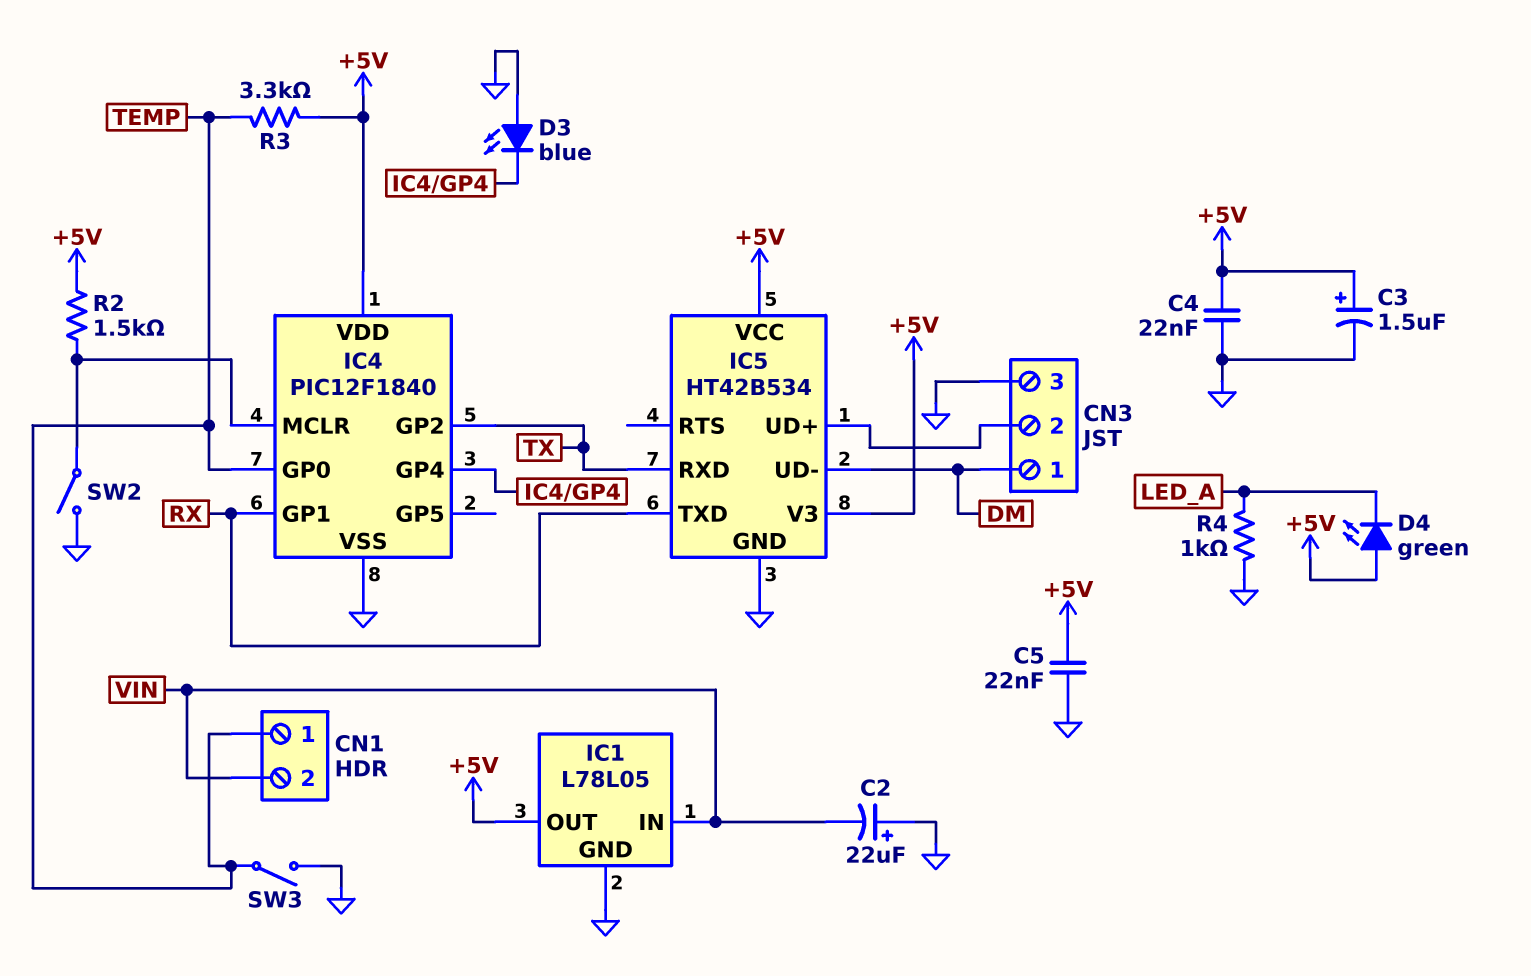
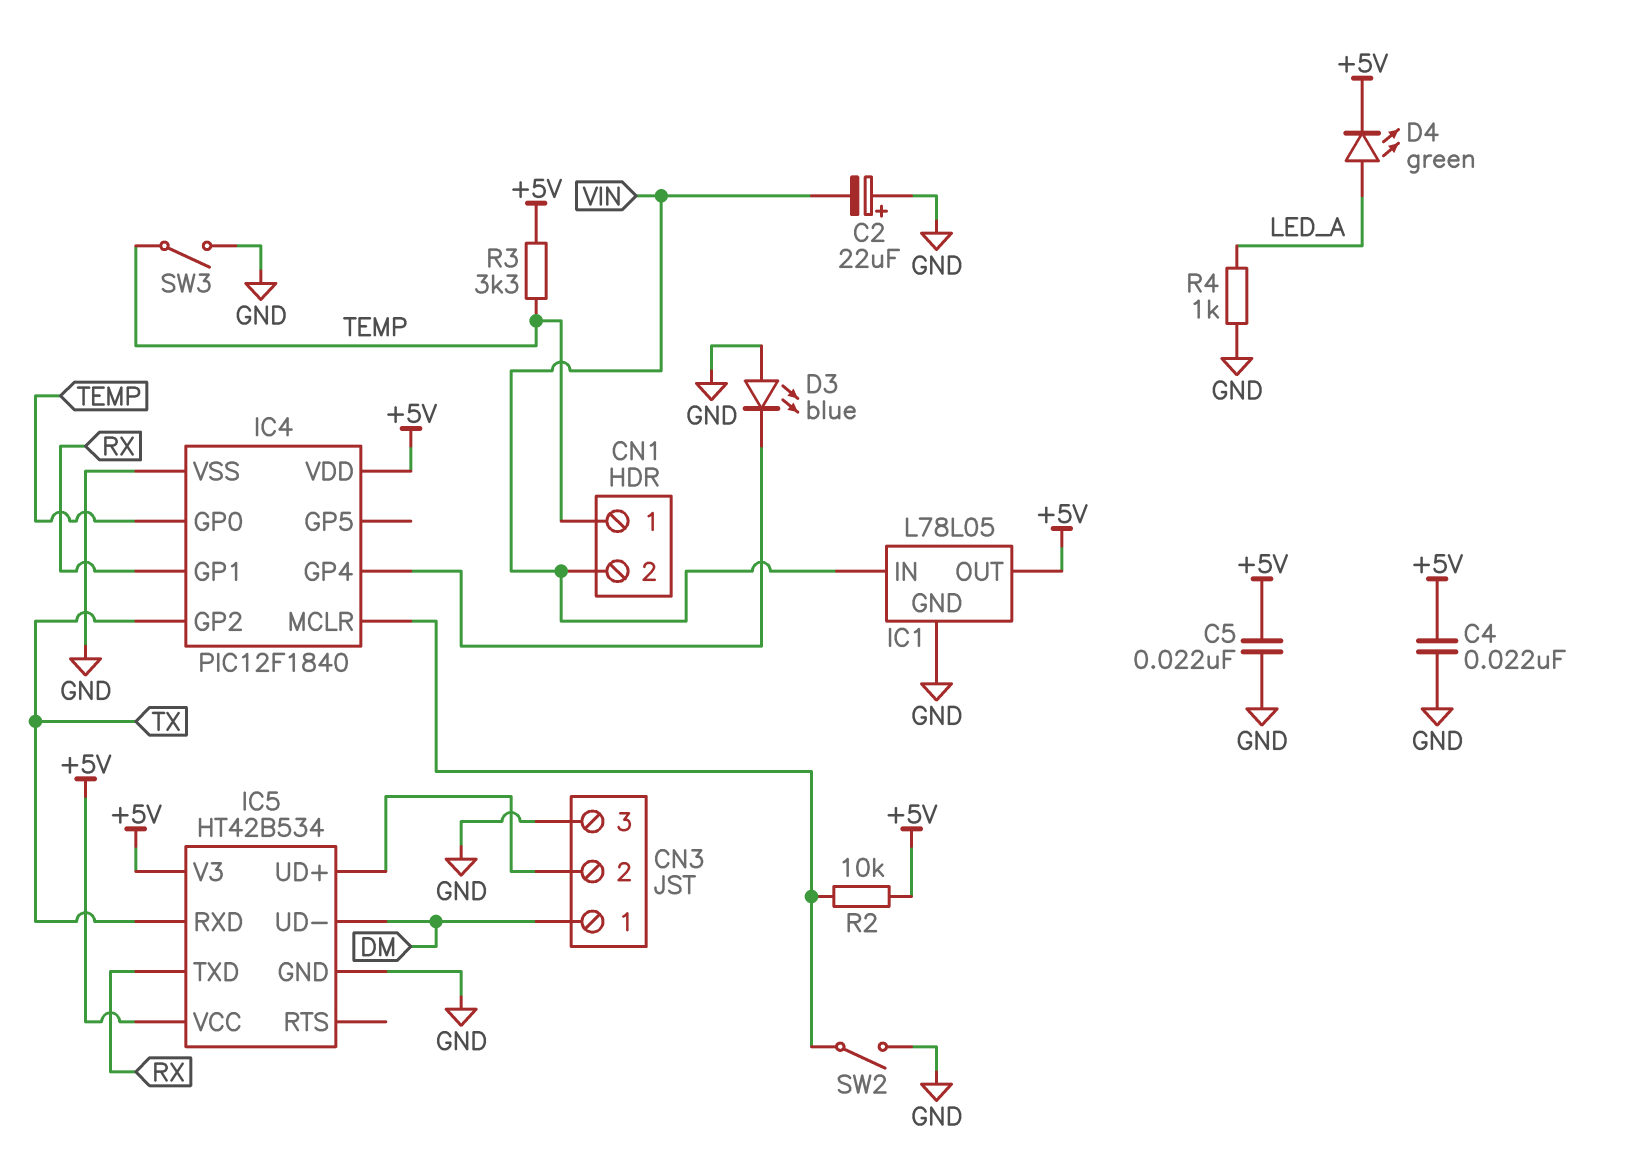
C3: 1.5uF (plus +5V, minus GND) -> none
D4: LED green (A +5V, K LED_A) -> LED green (A LED_A, K +5V)
R2: 1.5k (+5V, IC4/MCLR) -> 10k (+5V, IC4/MCLR)

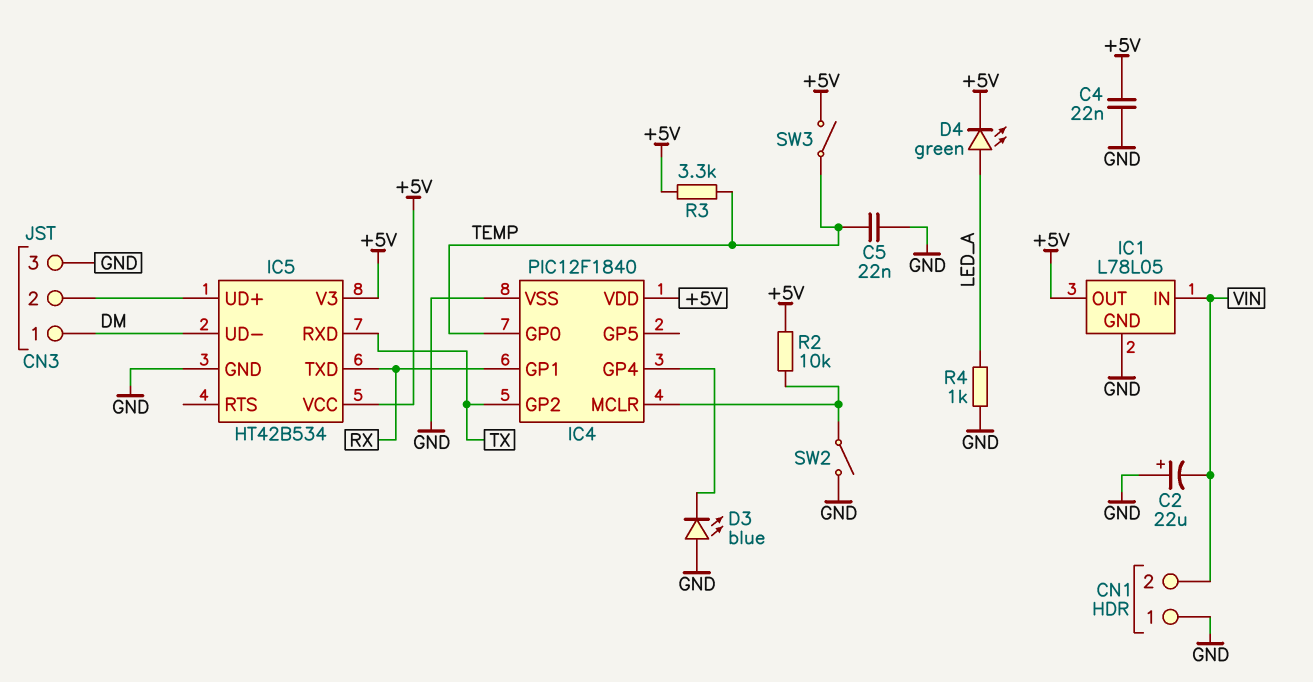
C5: 22nF (+5V, GND) -> 22nF (GND, TEMP)
CN1 pin 1: TEMP -> GND
SW3: switch (GND, TEMP) -> switch (+5V, TEMP)

